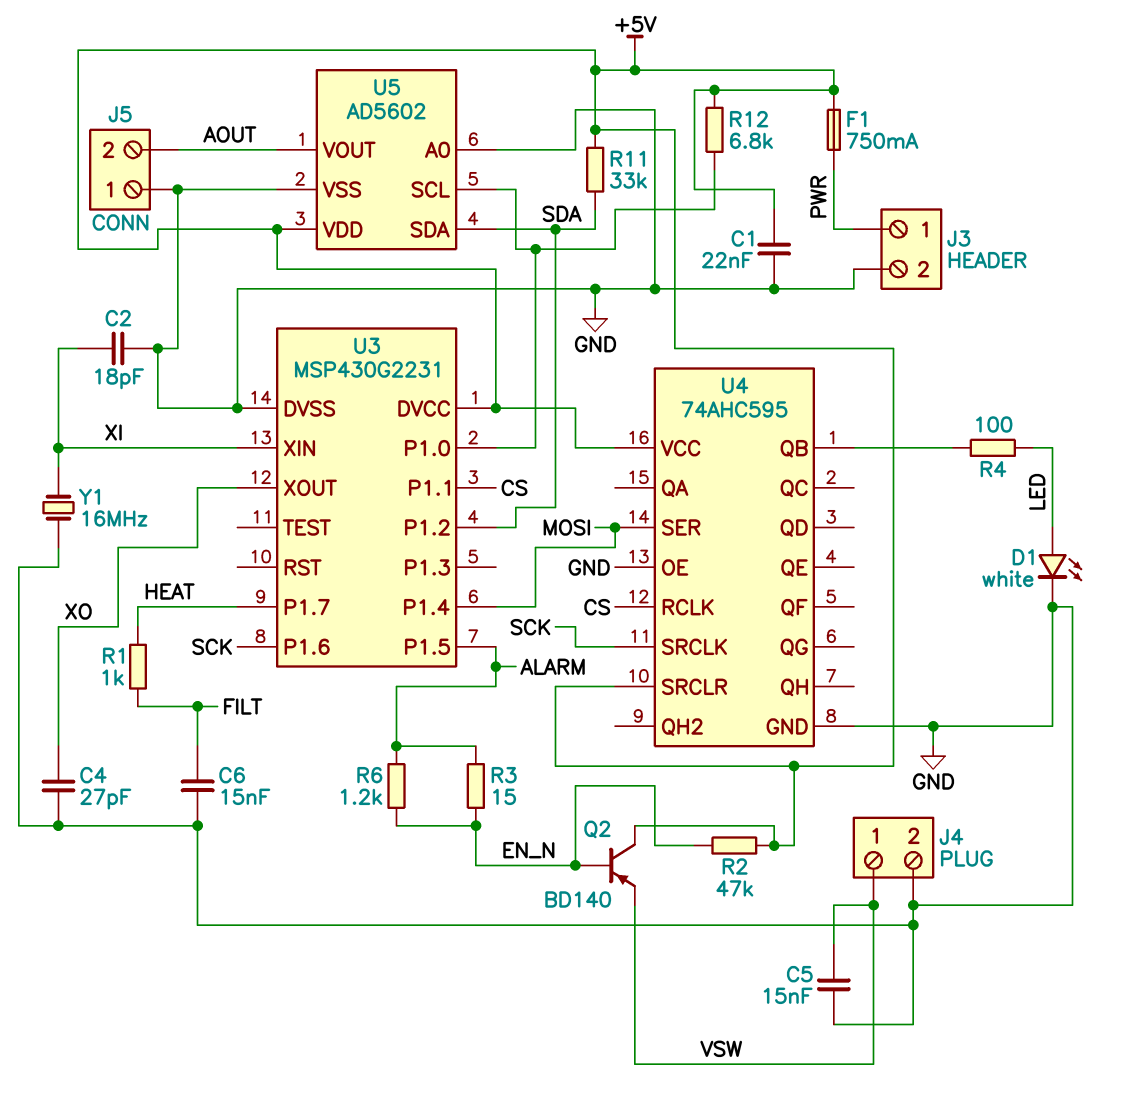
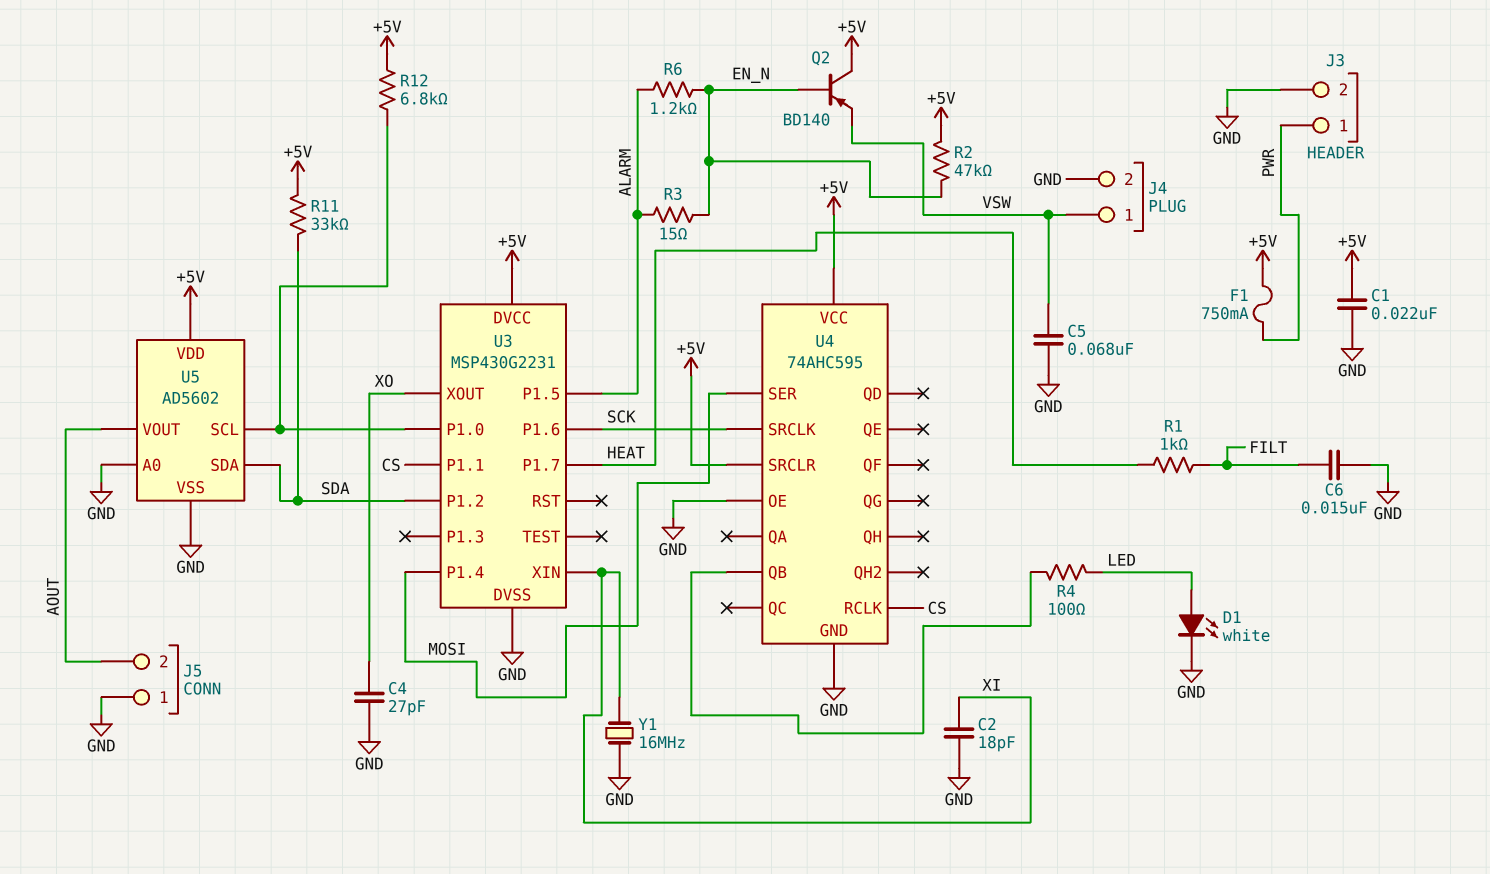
C5: 15nF (GND, VSW) -> 68nF (GND, VSW)

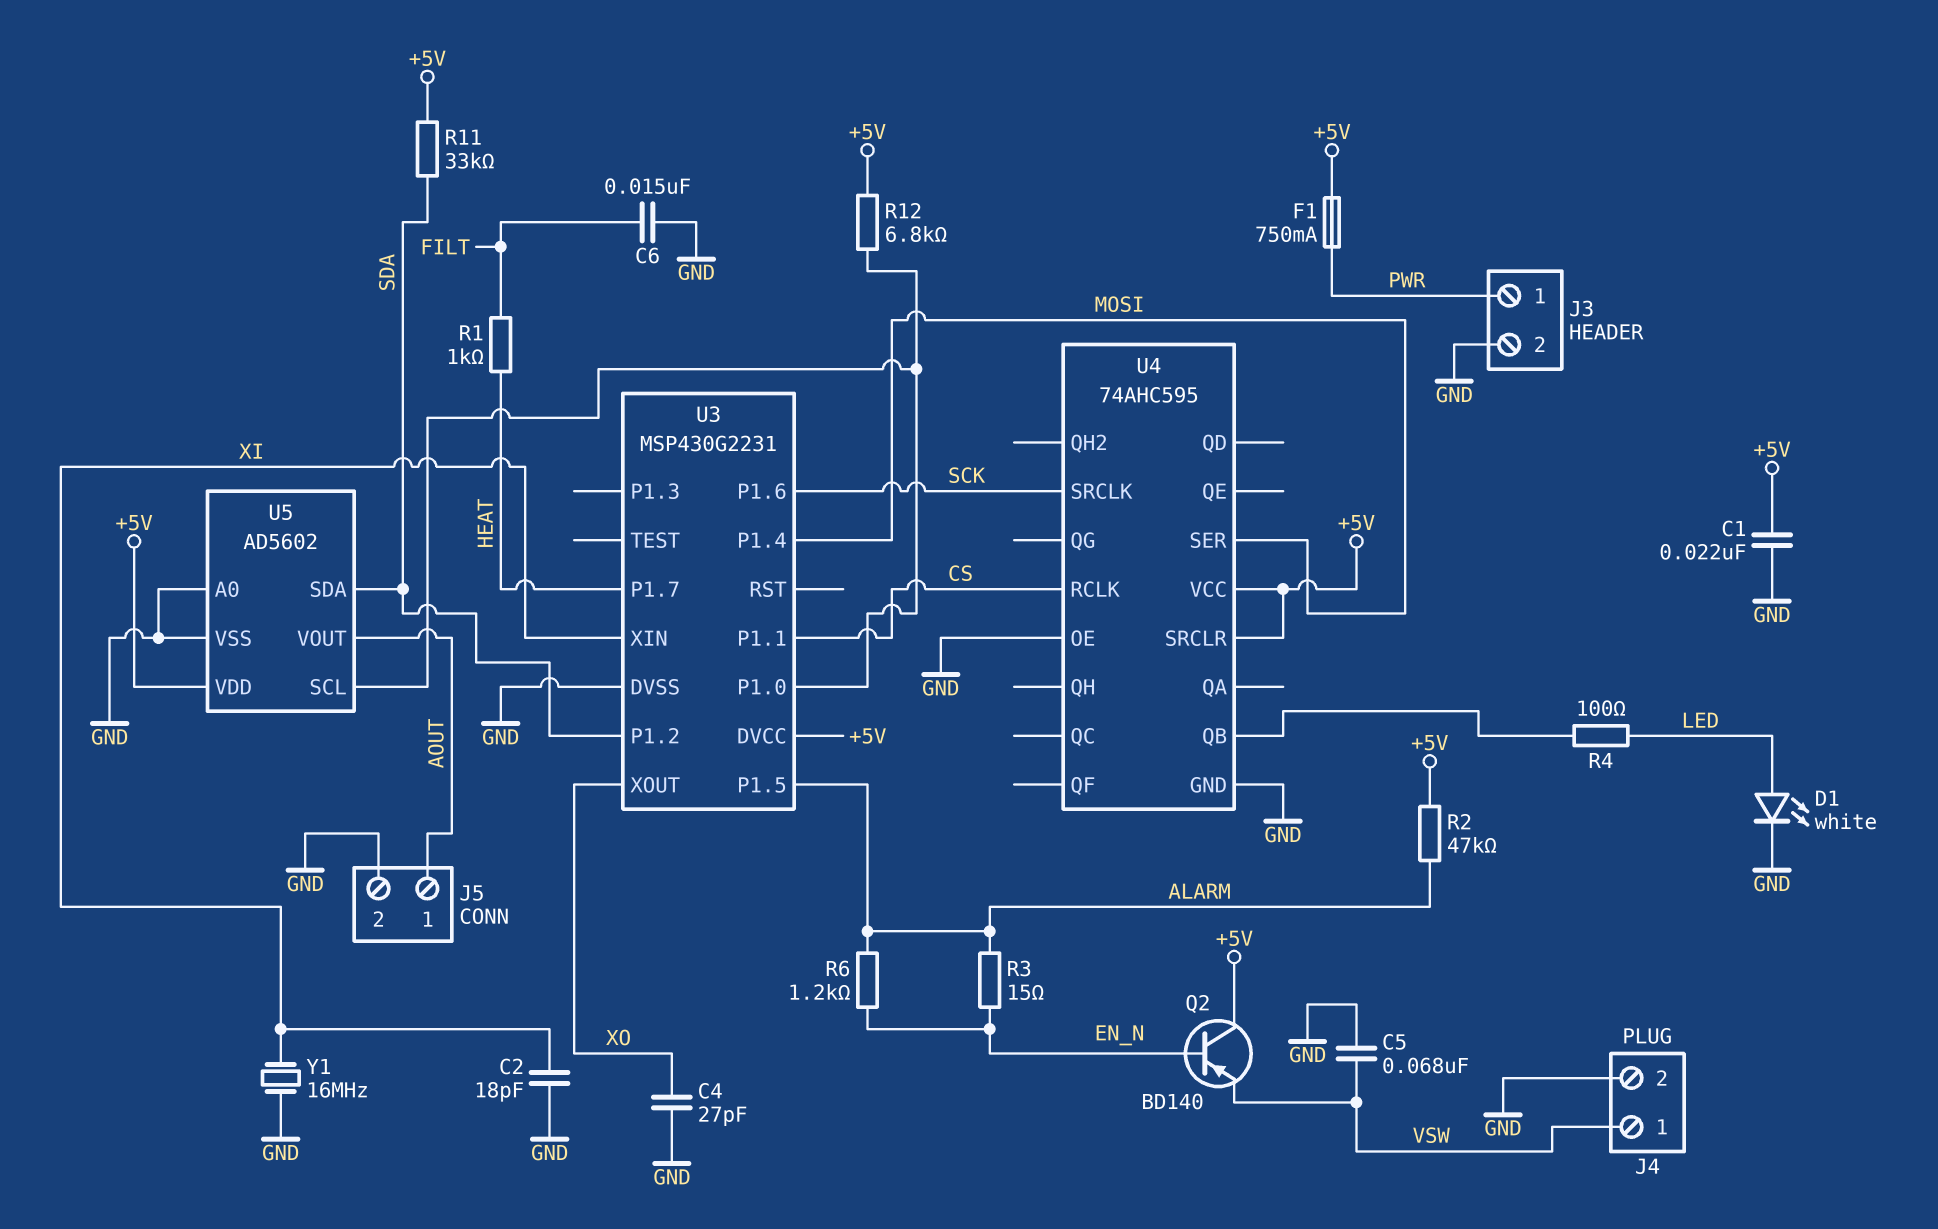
J5 pin 1: GND -> AOUT
J5 pin 2: AOUT -> GND
R2: 47k (+5V, EN_N) -> 47k (+5V, ALARM)

